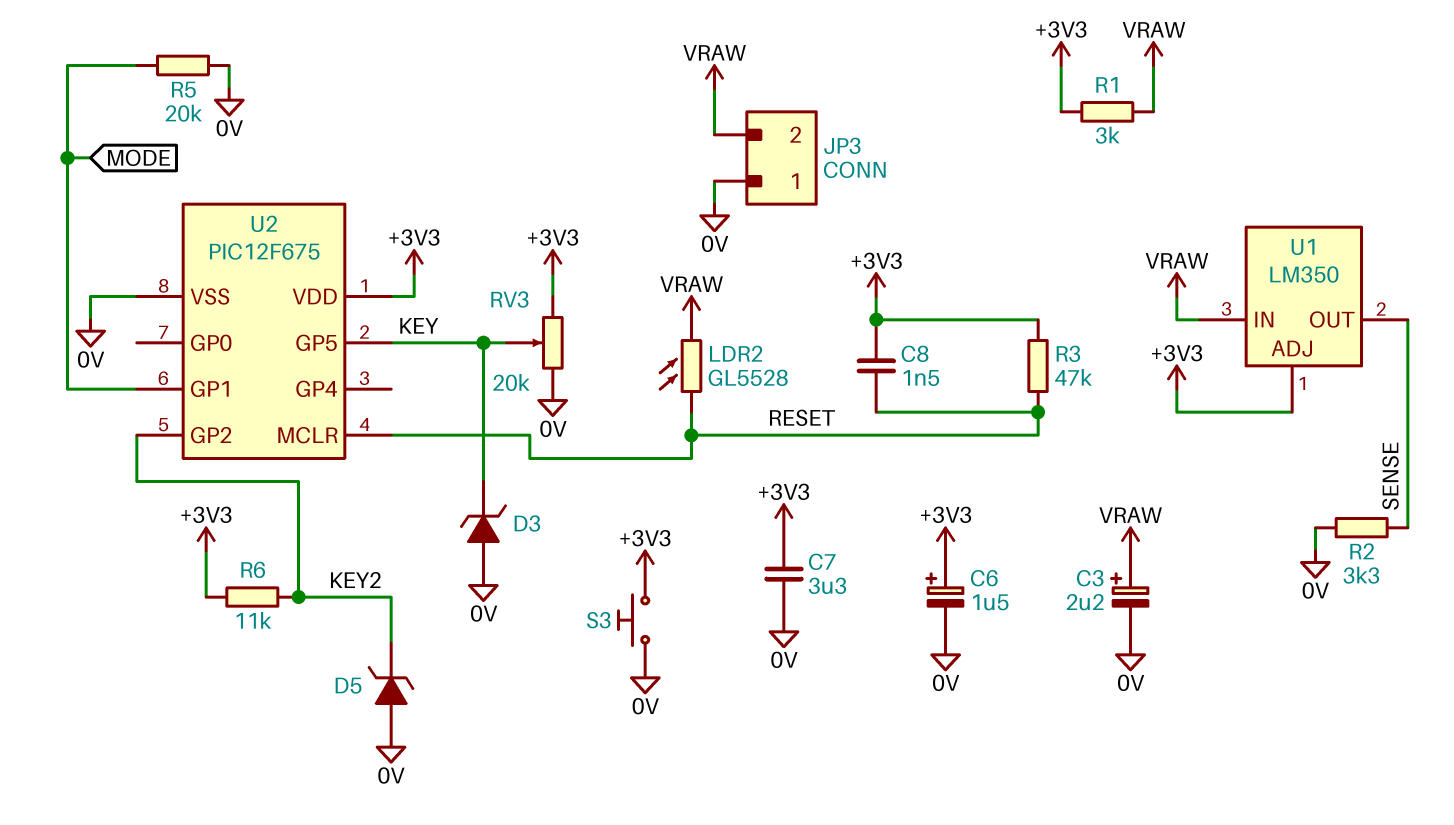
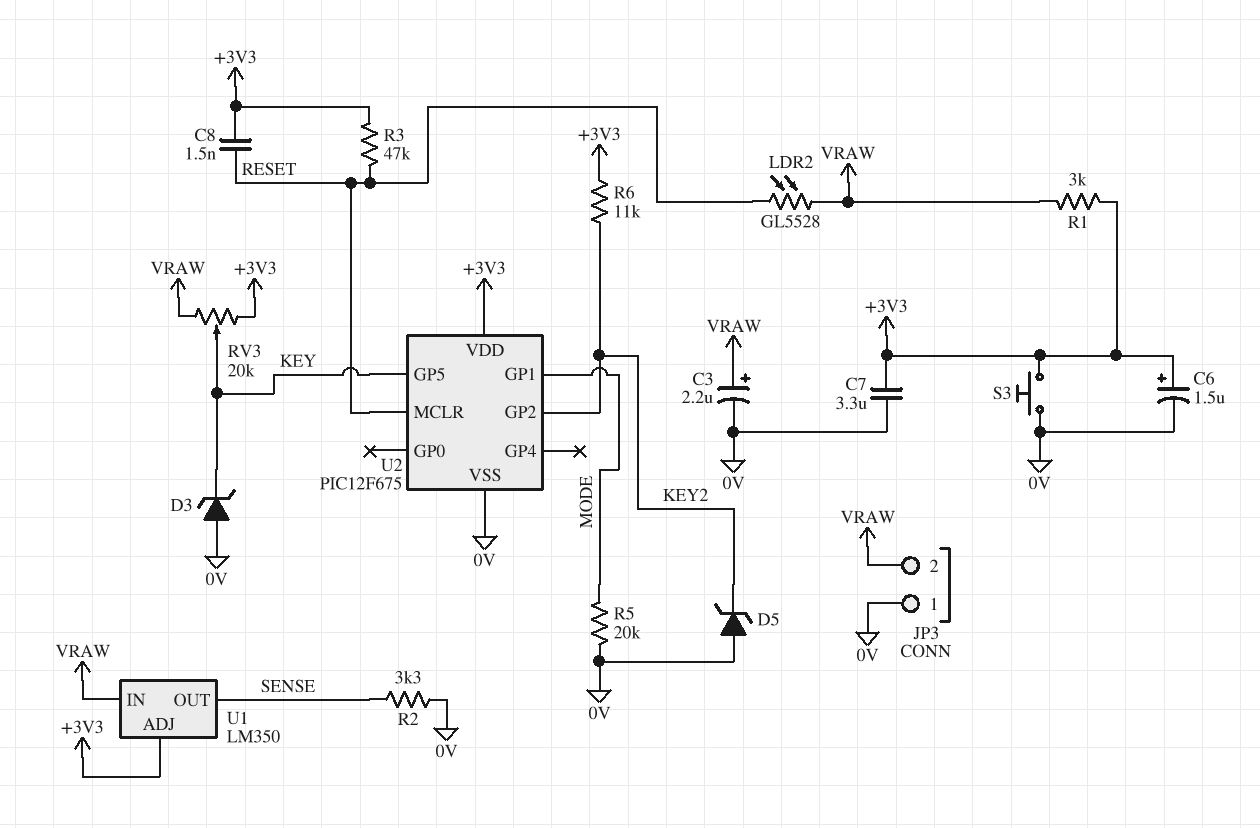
RV3: 20k (+3V3, 0V, wiper KEY) -> 20k (+3V3, VRAW, wiper KEY)

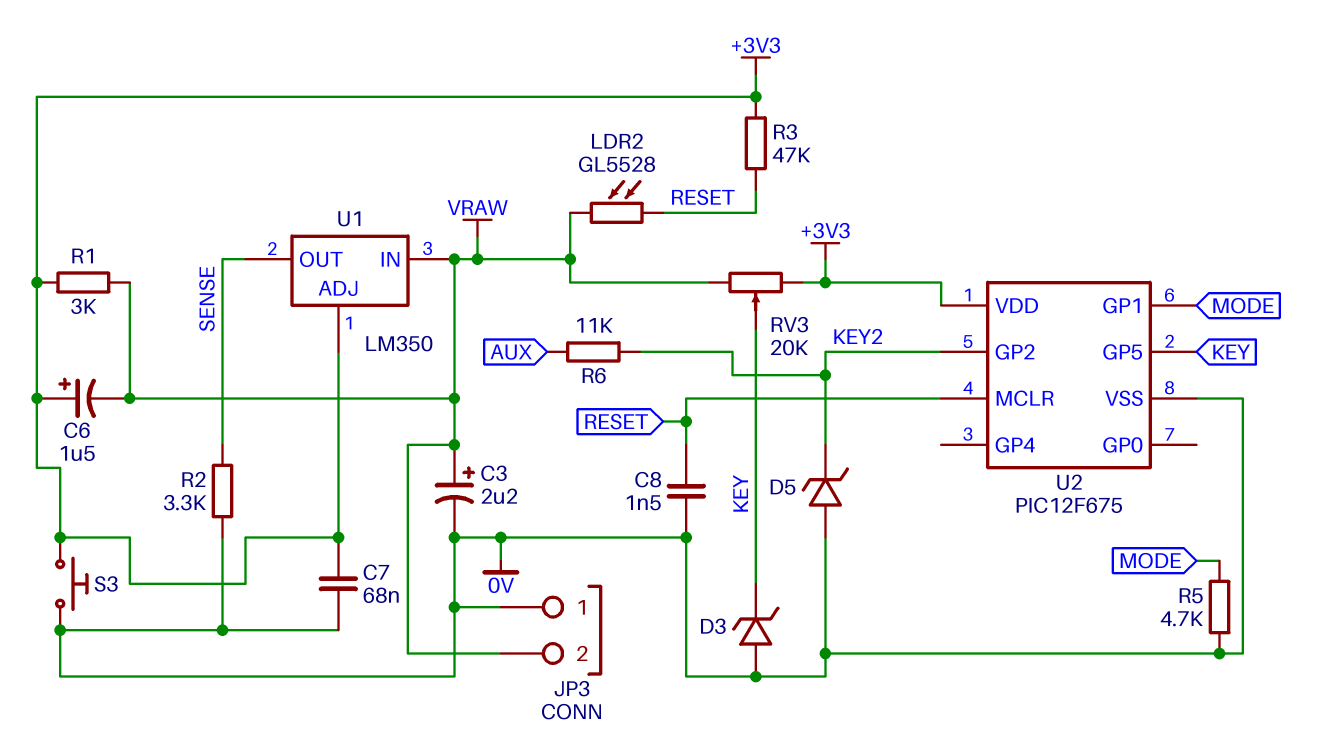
C6: 1.5uF (plus +3V3, minus 0V) -> 1.5uF (plus +3V3, minus VRAW)
C7: 3.3uF (+3V3, 0V) -> 68nF (+3V3, 0V)
C8: 1.5nF (+3V3, RESET) -> 1.5nF (0V, RESET)
R5: 20k (0V, MODE) -> 4.7k (0V, MODE)
R6: 11k (+3V3, KEY2) -> 11k (AUX, KEY2)

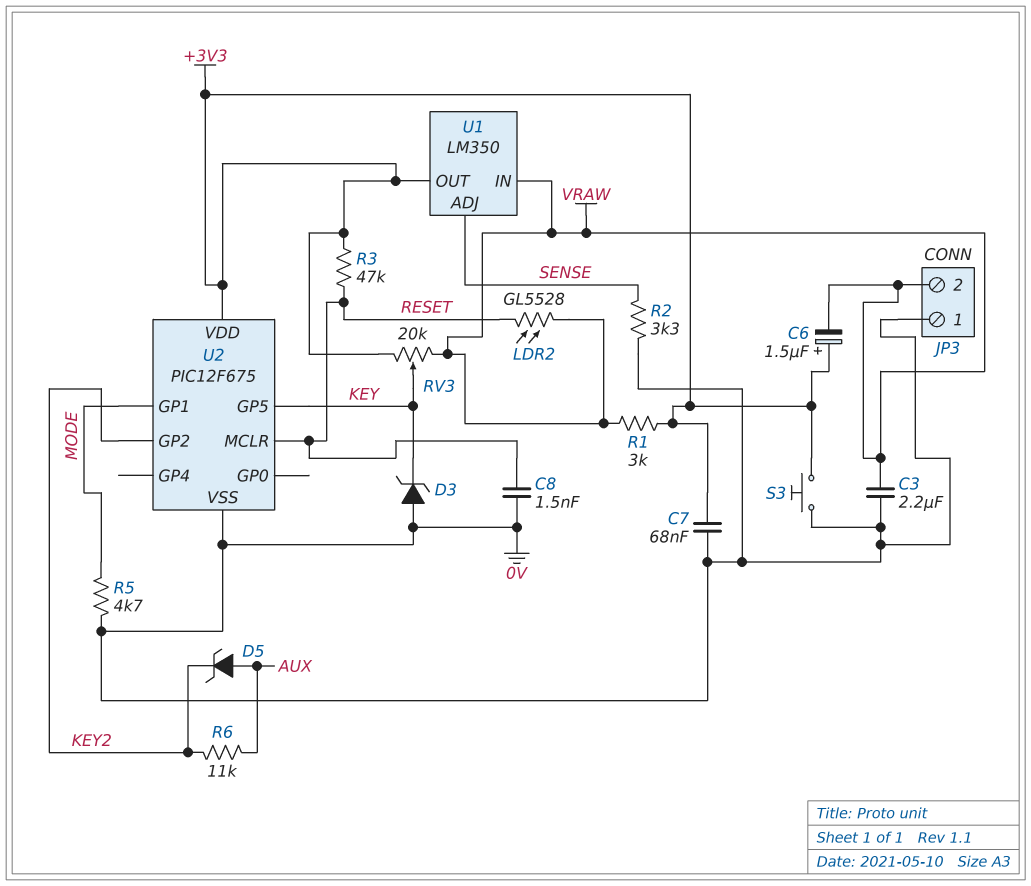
C3: 2.2uF (plus VRAW, minus 0V) -> 2.2uF (0V, VRAW)
D5: zener (A 0V, K KEY2) -> zener (A AUX, K KEY2)
U1 pin ADJ: +3V3 -> SENSE
U1 pin OUT: SENSE -> +3V3

